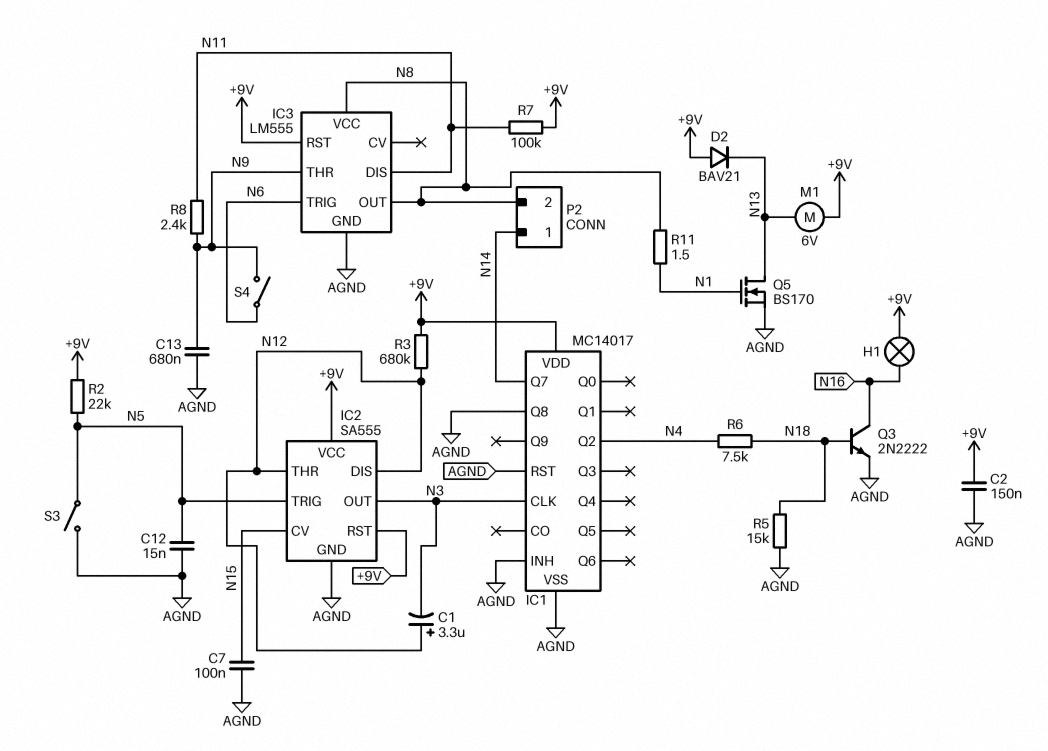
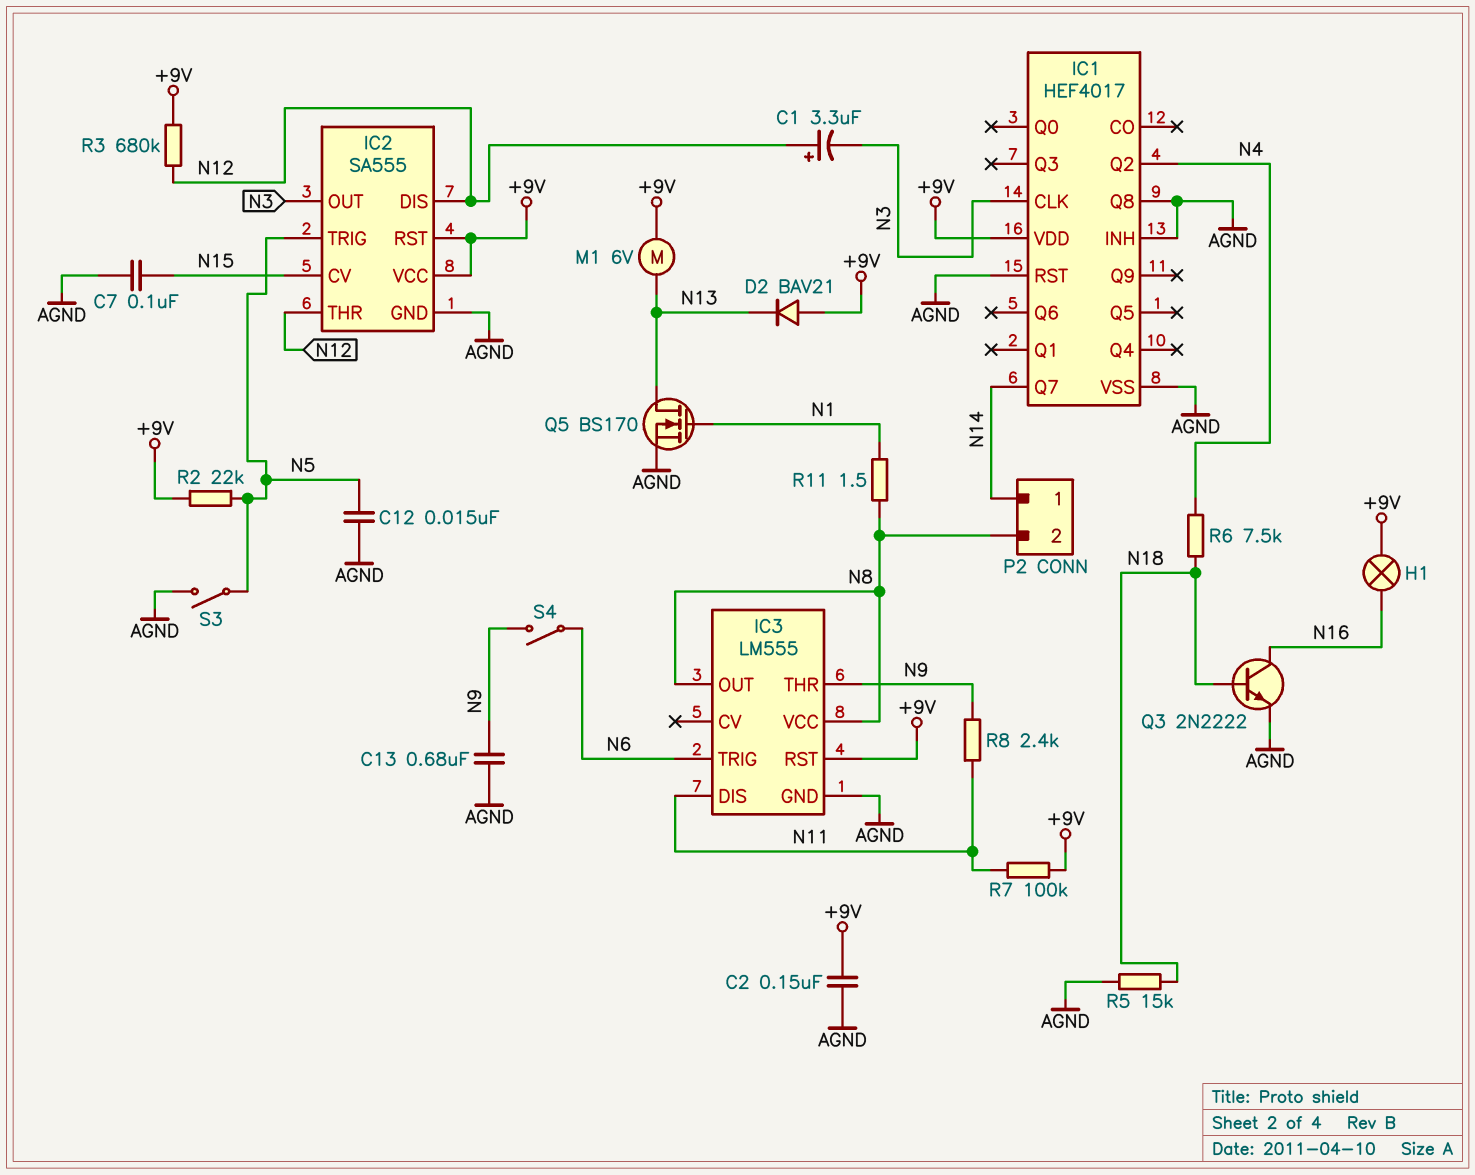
IC1: MC14017 -> HEF4017

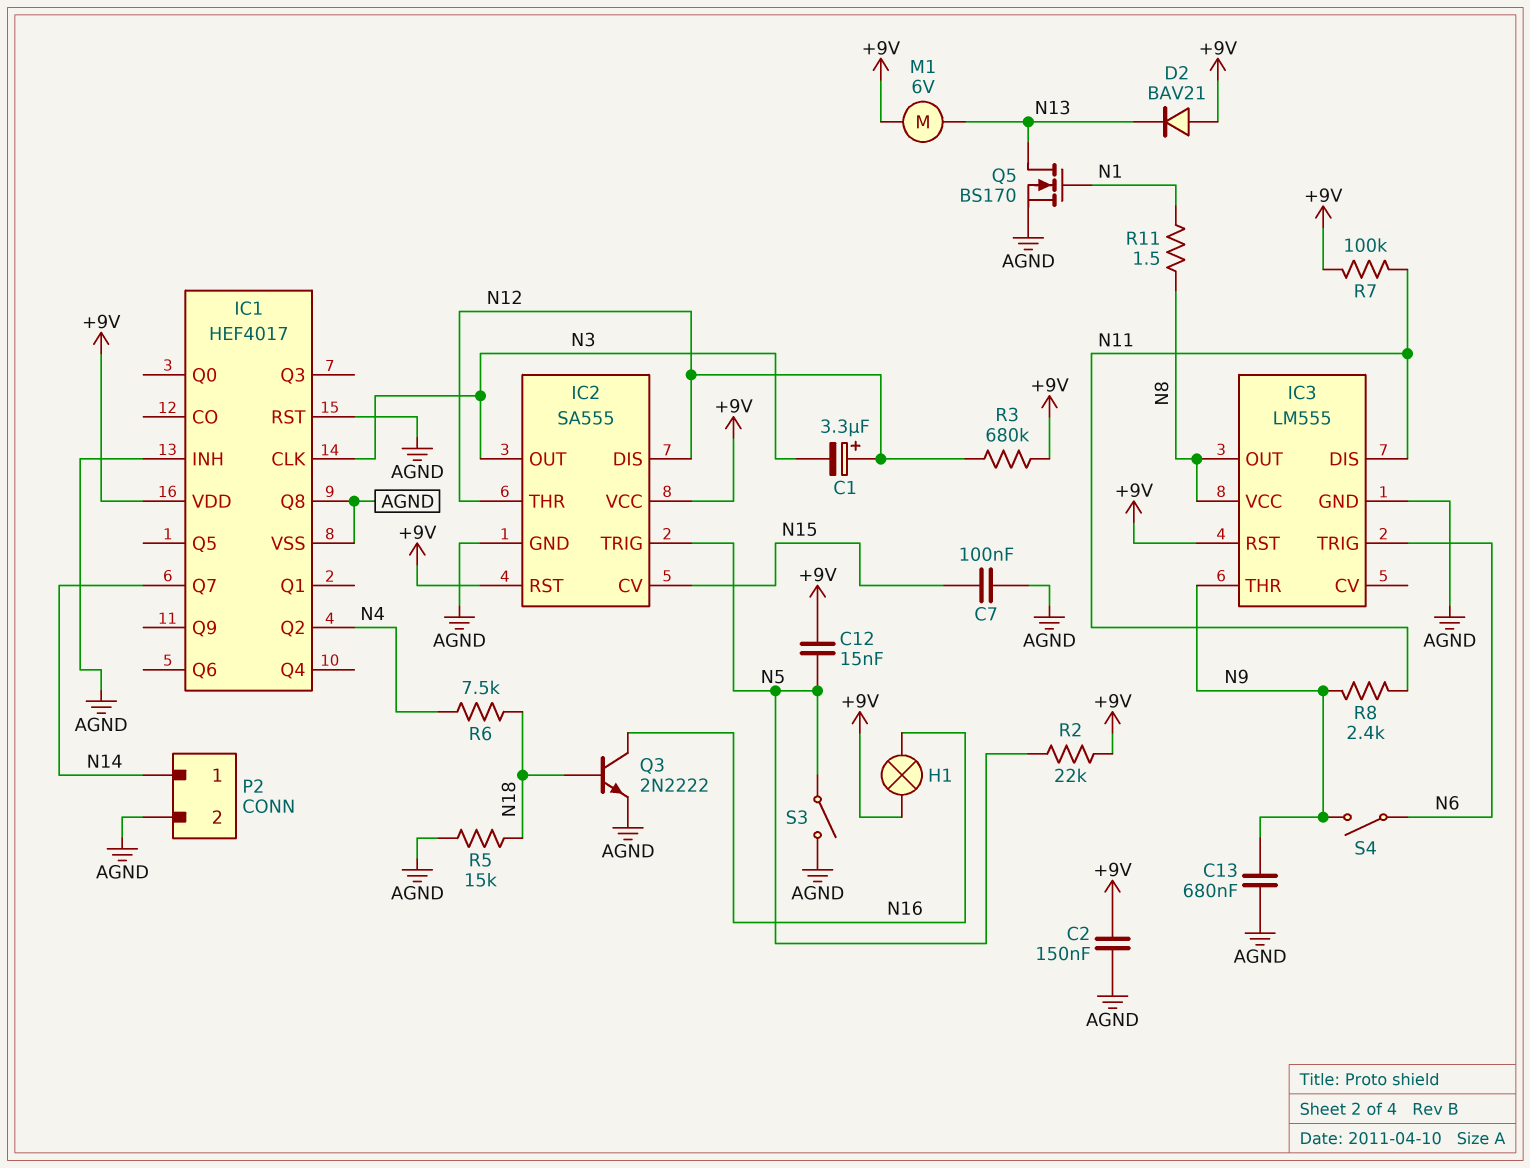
C12: 15nF (AGND, N5) -> 15nF (+9V, N5)
P2 pin 2: N8 -> AGND

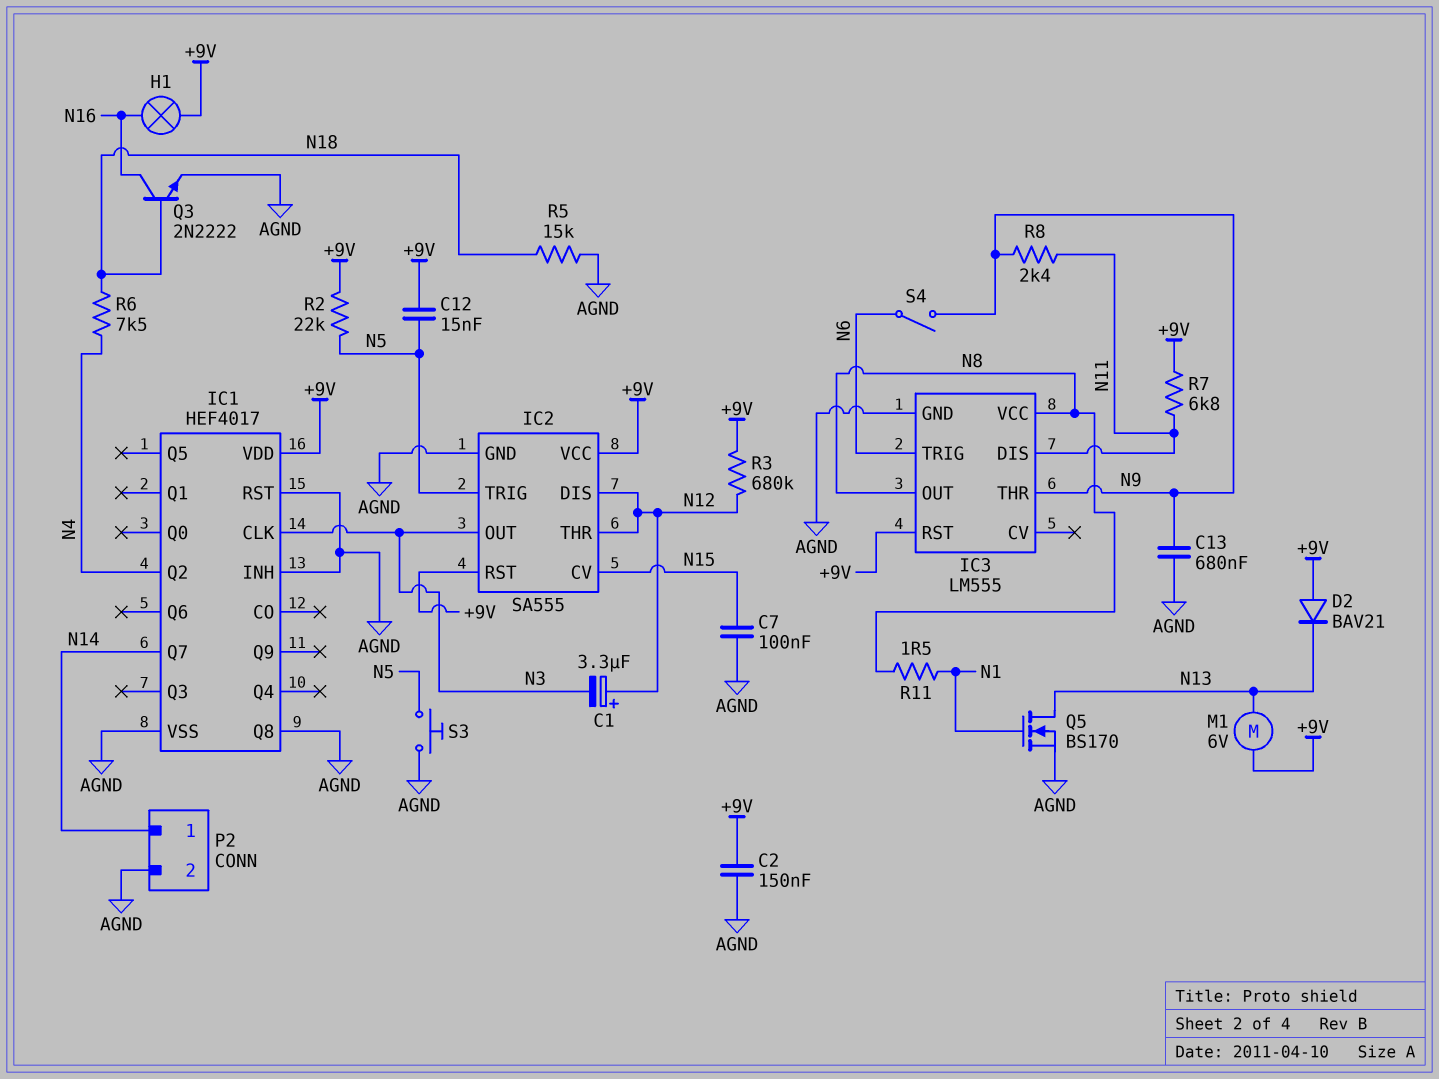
R7: 100k (+9V, N11) -> 6.8k (+9V, N11)
S3: switch (AGND, N5) -> button (AGND, N5)

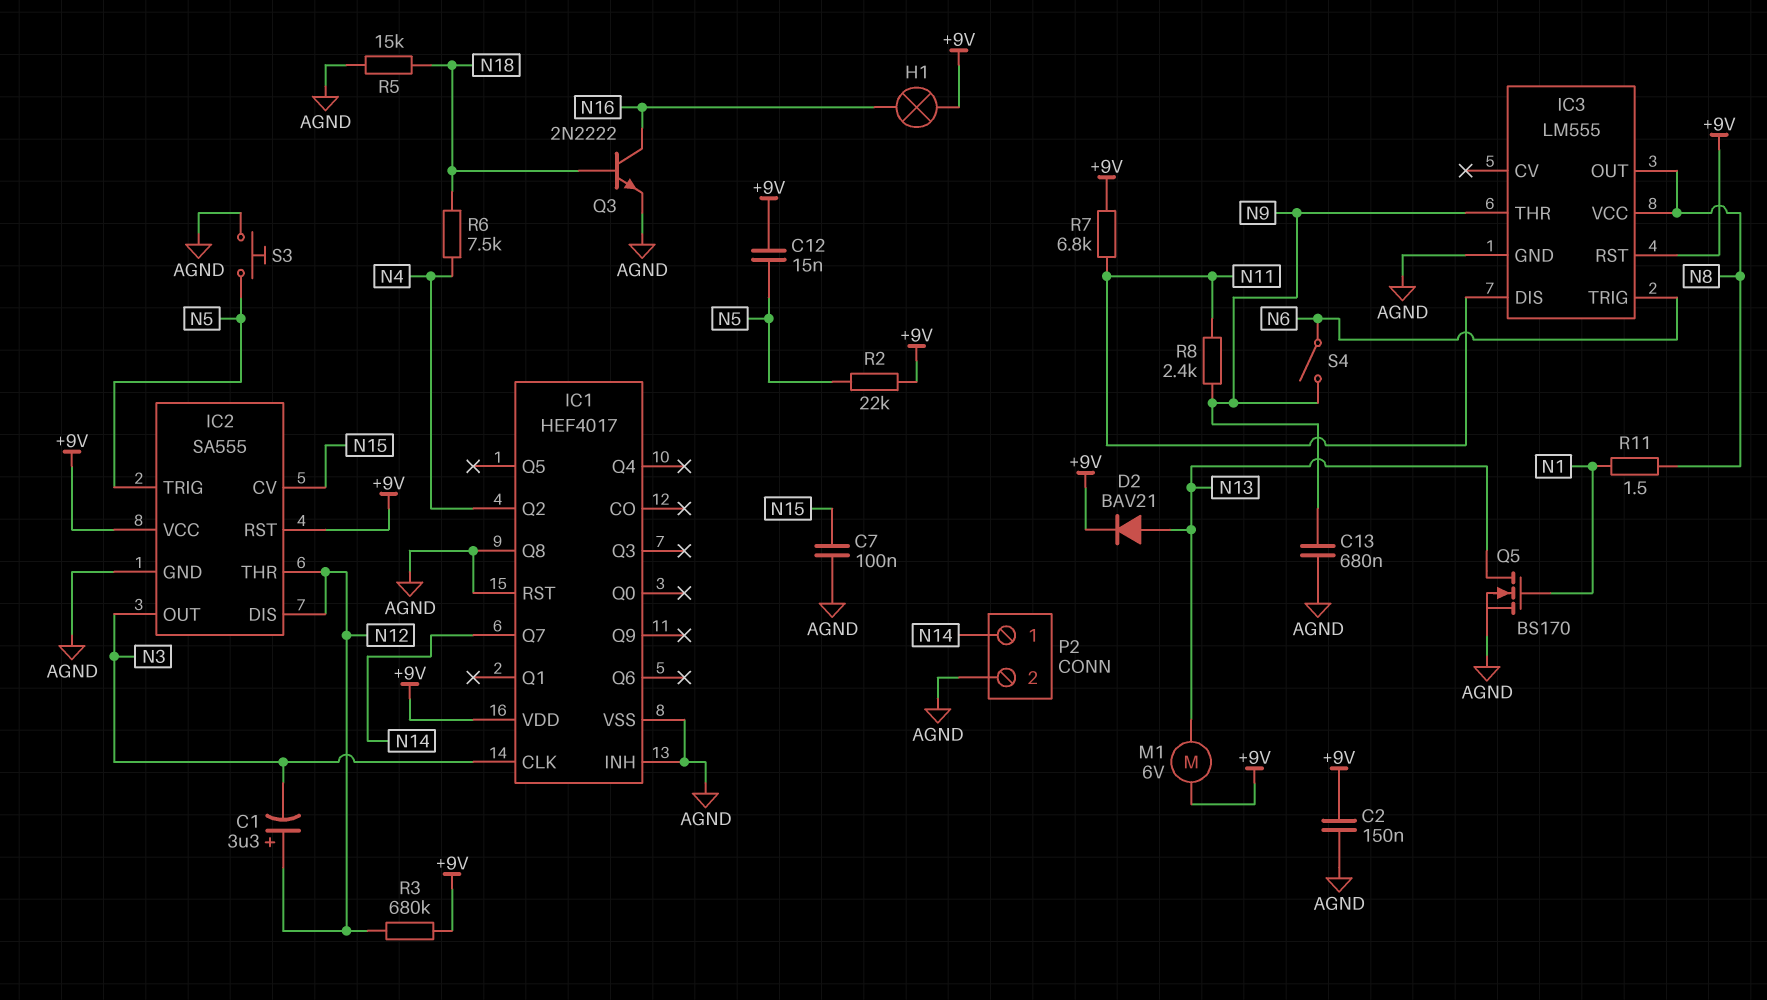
D2: diode BAV21 (A +9V, K N13) -> diode BAV21 (A N13, K +9V)

